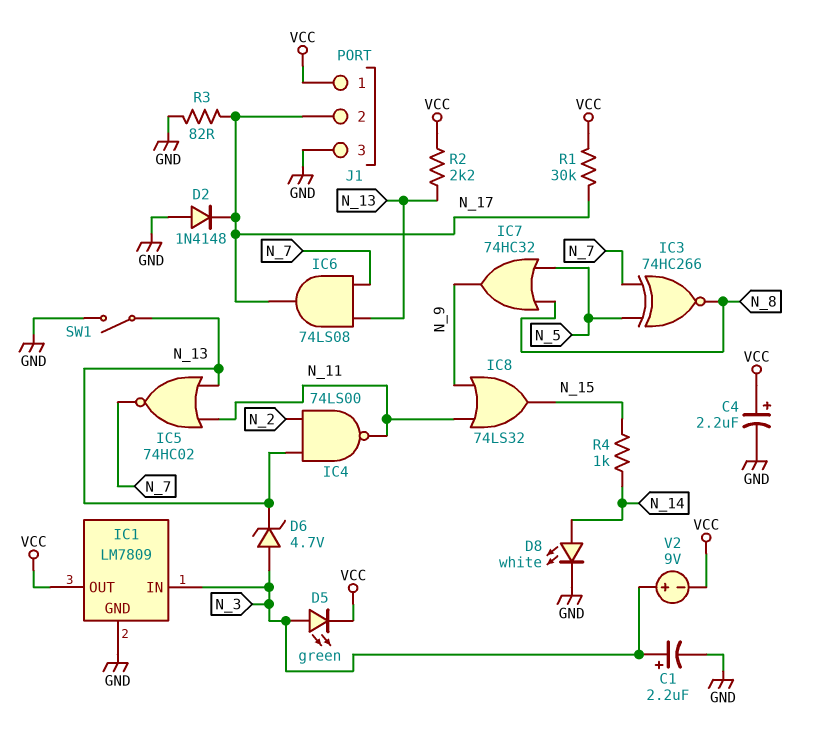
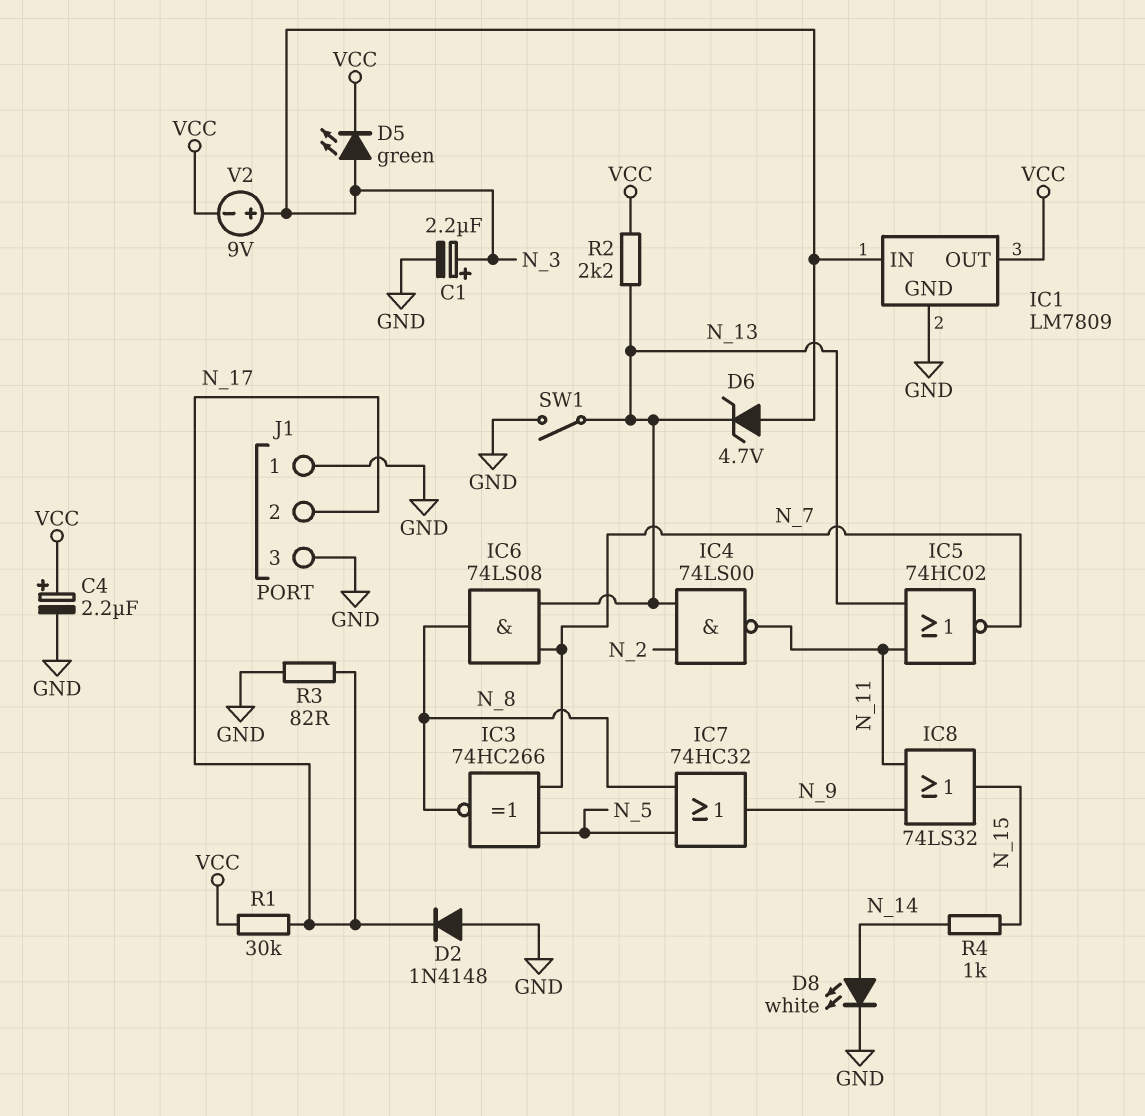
IC6: AND 74LS08 (in N_7, in N_13, out N_17) -> AND 74LS08 (in N_7, in N_13, out N_8)
J1 pin 1: VCC -> GND

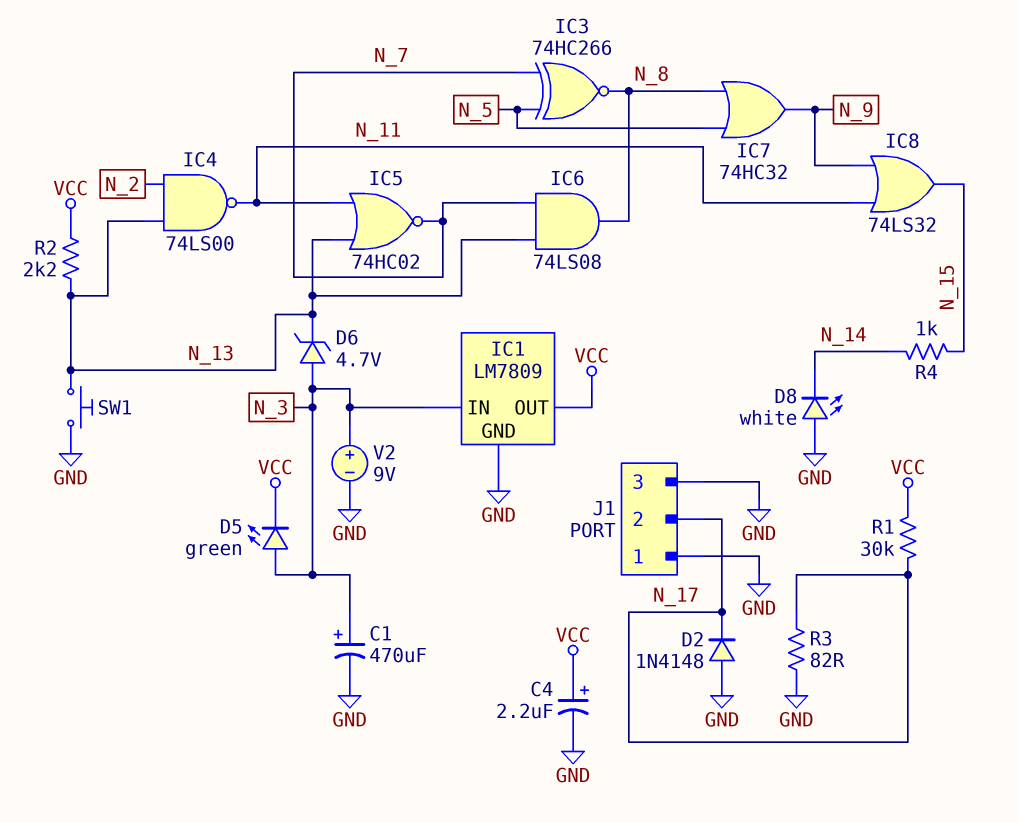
C1: 2.2uF (plus N_3, minus GND) -> 470uF (plus N_3, minus GND)
D8: LED white (A N_14, K GND) -> LED white (A GND, K N_14)
SW1: switch (GND, N_13) -> button (GND, N_13)
V2: 9V (plus N_3, minus VCC) -> 9V (plus N_3, minus GND)

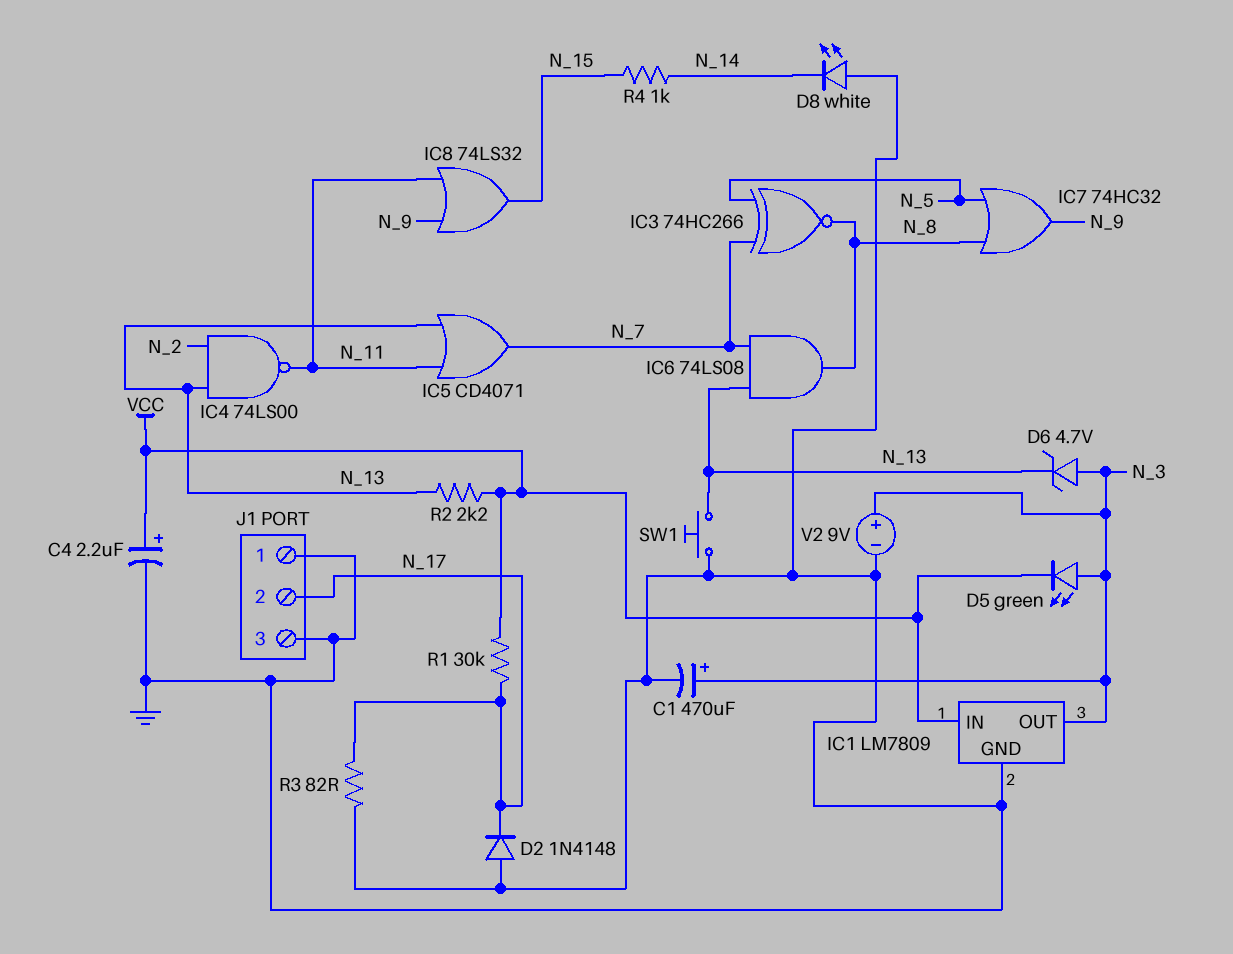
IC1 pin IN: N_3 -> VCC
IC1 pin OUT: VCC -> N_3
IC5: NOR 74HC02 (in N_11, in N_13, out N_7) -> OR CD4071 (in N_11, in N_13, out N_7)

